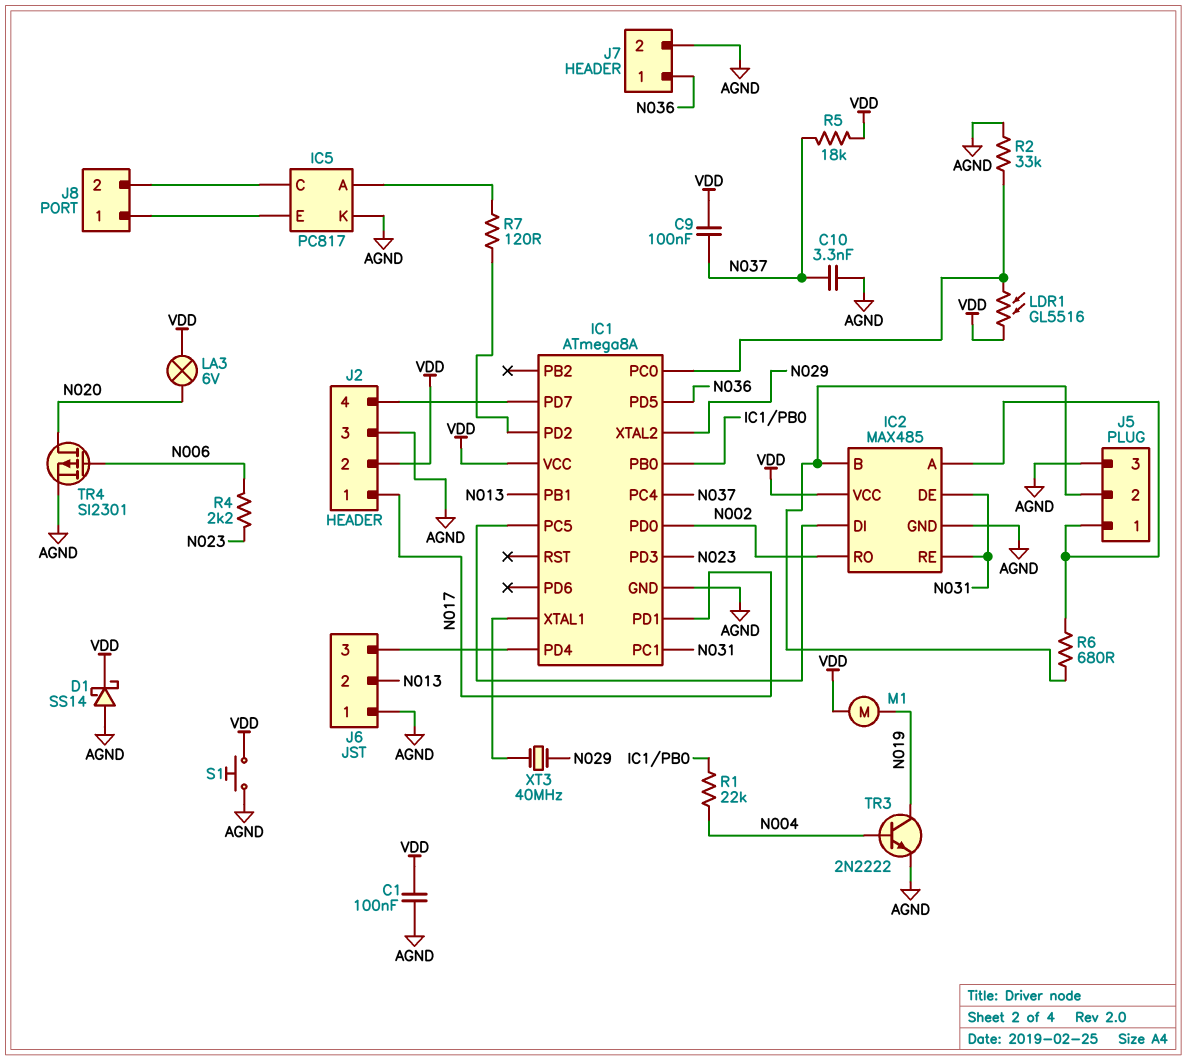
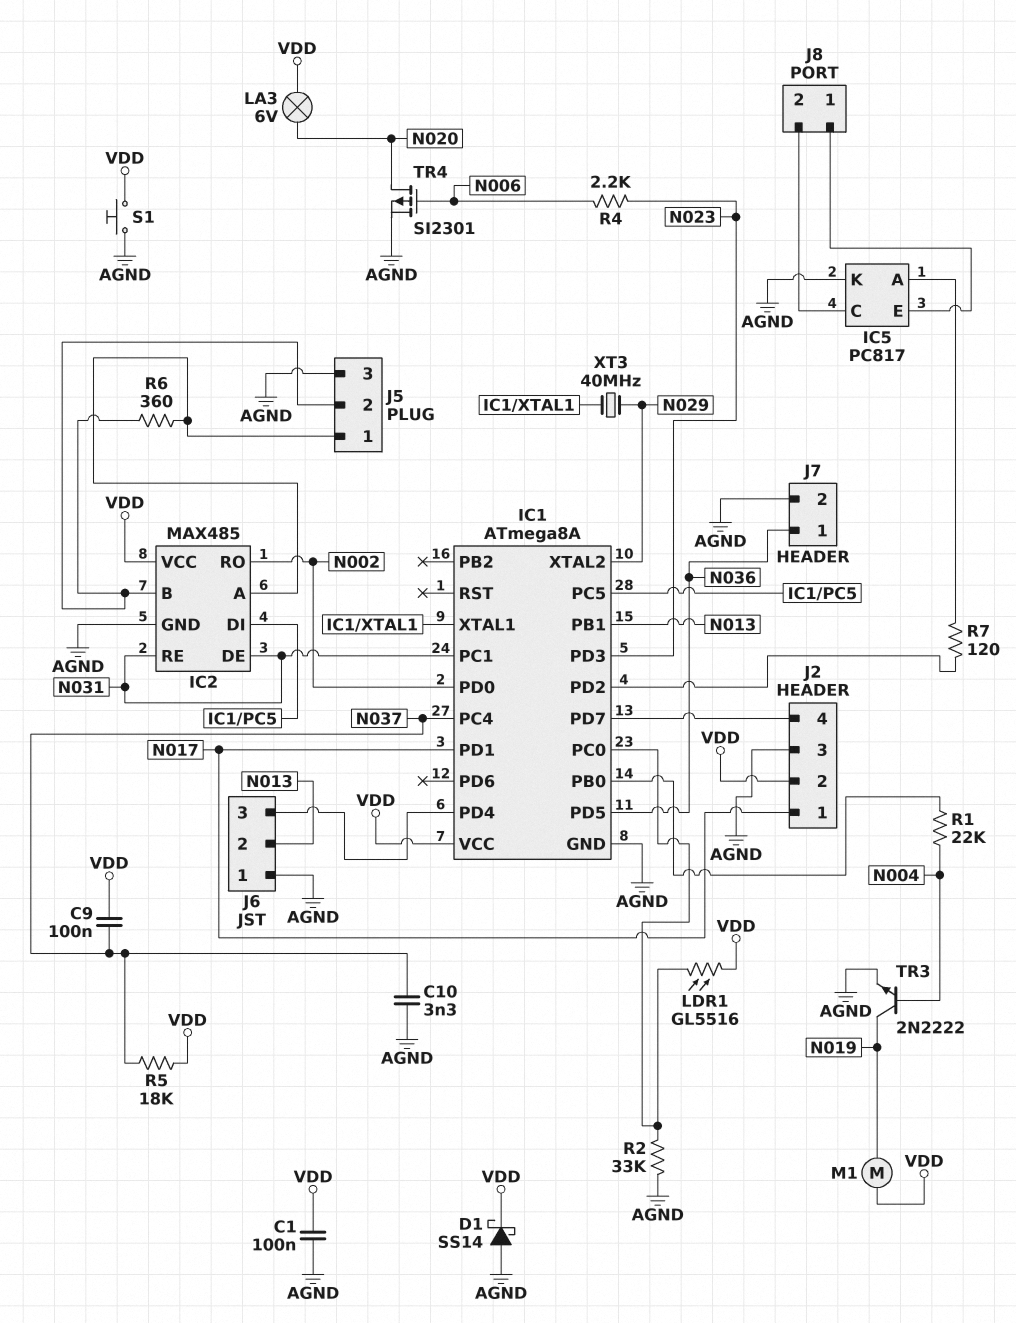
R6: 680 (IC2/A, IC2/B) -> 360 (IC2/A, IC2/B)

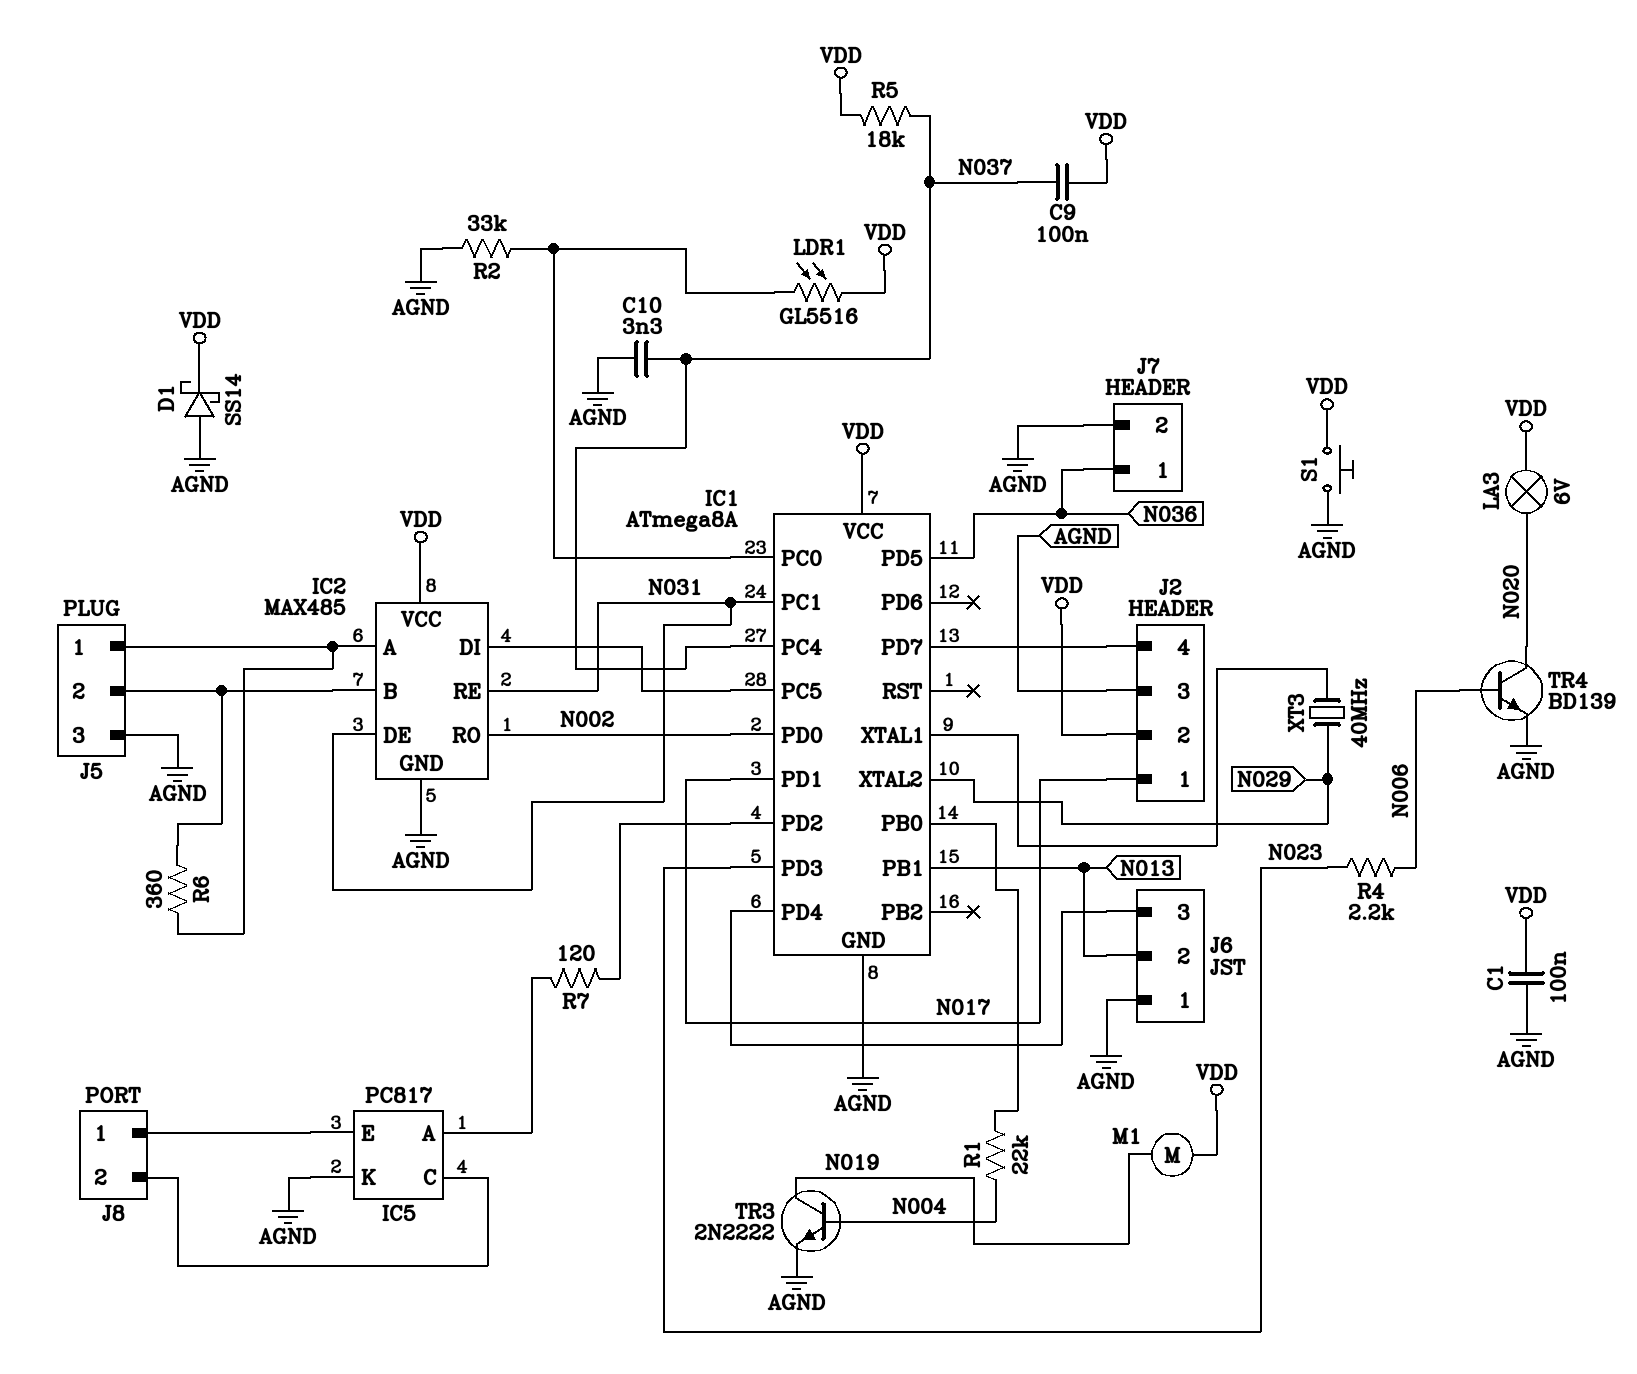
TR4: PMOS SI2301 (G N006, D N020, S AGND) -> NPN BD139 (B N006, C N020, E AGND)

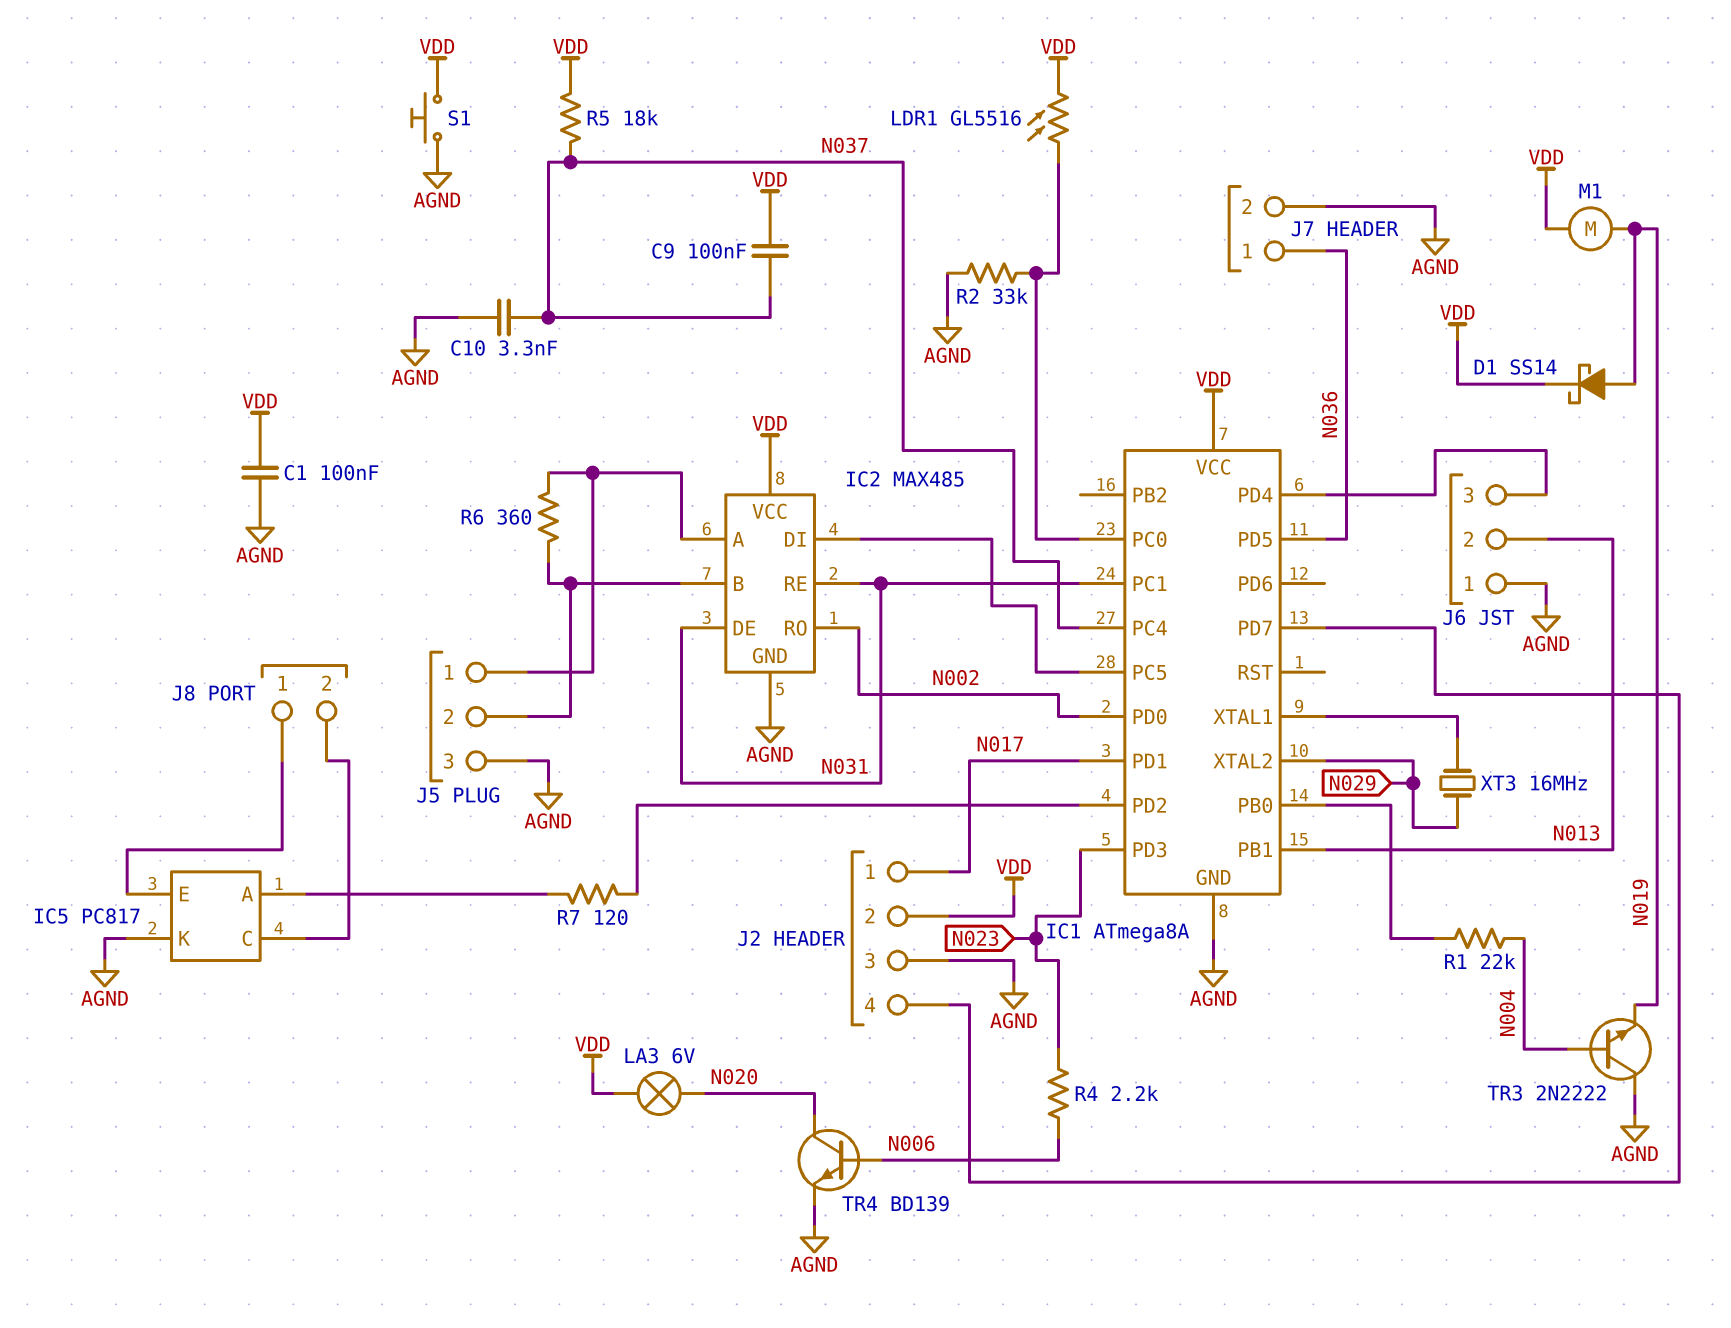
D1: schottky SS14 (A AGND, K VDD) -> schottky SS14 (A N019, K VDD)
TR3: NPN 2N2222 (B N004, C N019, E AGND) -> NPN 2N2222 (B N004, C AGND, E N019)
XT3: 40MHz (IC1/XTAL1, N029) -> 16MHz (IC1/XTAL1, N029)

